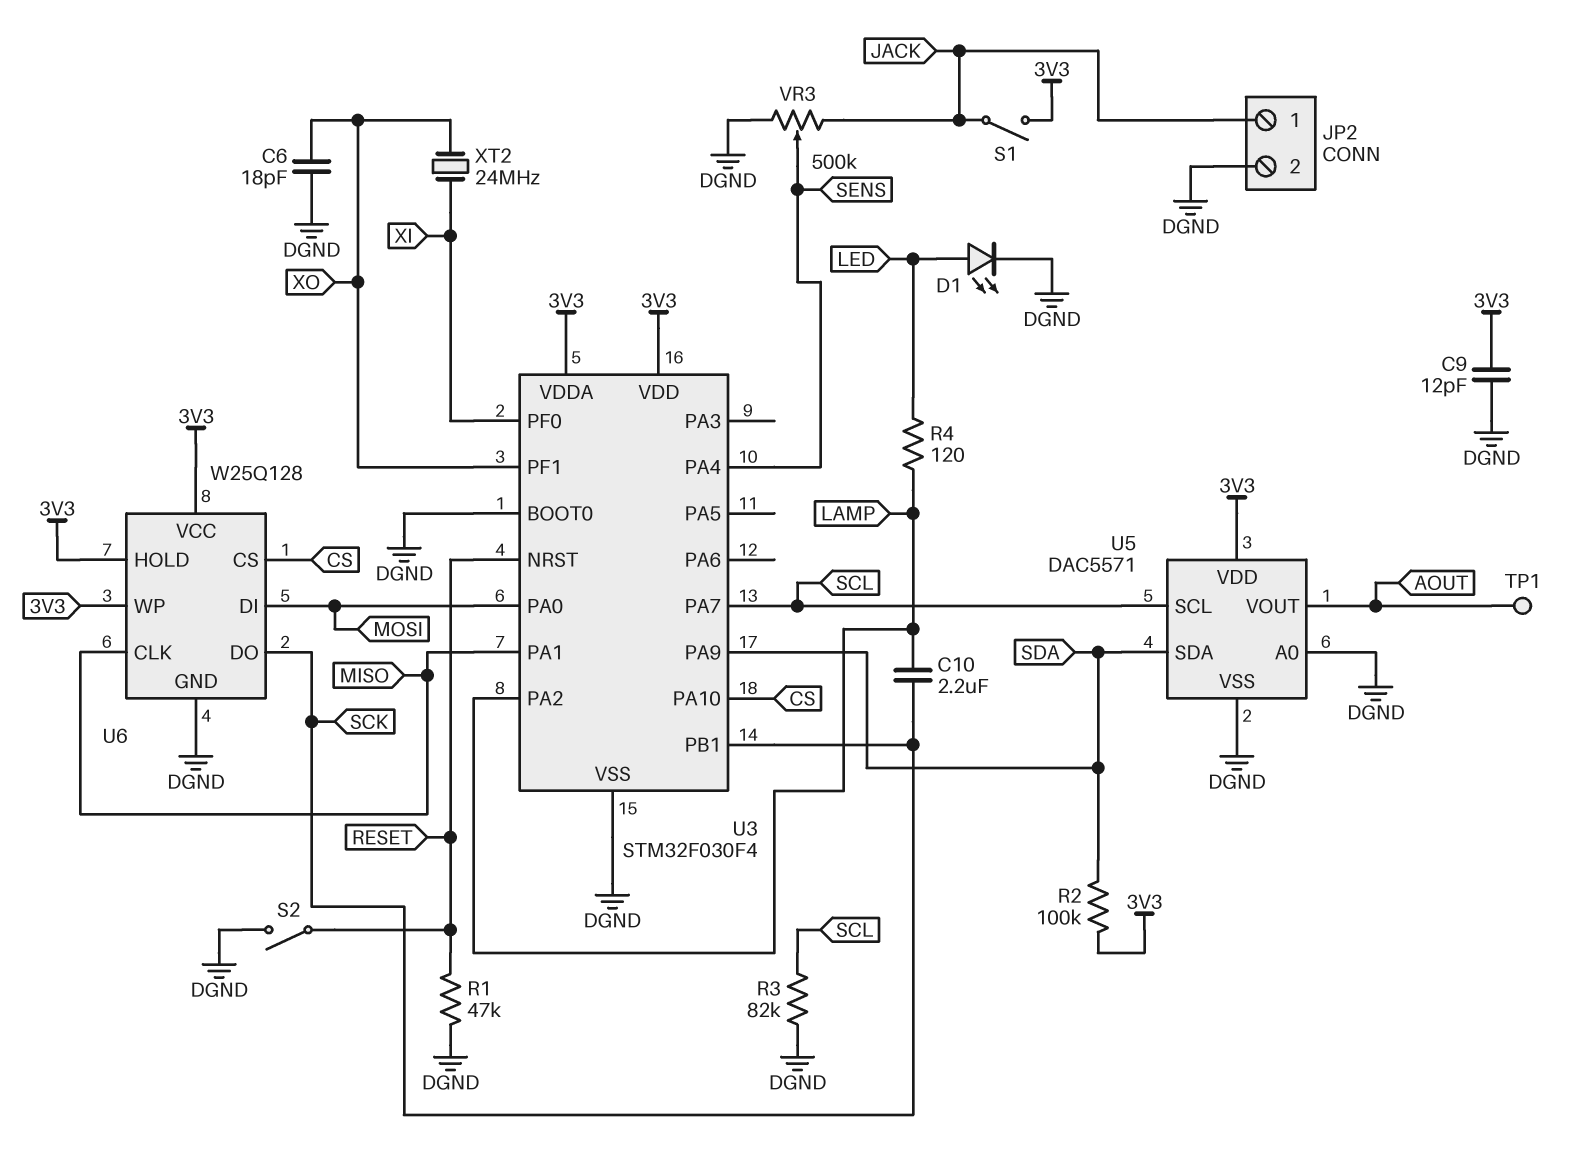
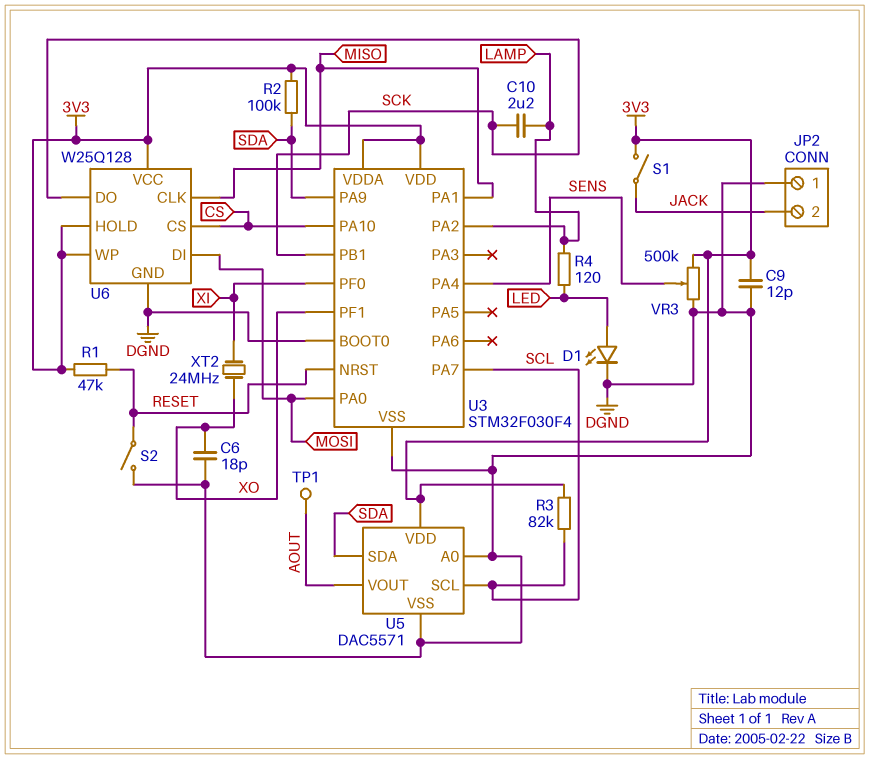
JP2 pin 1: JACK -> DGND
JP2 pin 2: DGND -> JACK
R1: 47k (DGND, RESET) -> 47k (3V3, RESET)
R3: 82k (DGND, SCL) -> 82k (3V3, SCL)
VR3: 500k (DGND, JACK, wiper SENS) -> 500k (3V3, DGND, wiper SENS)

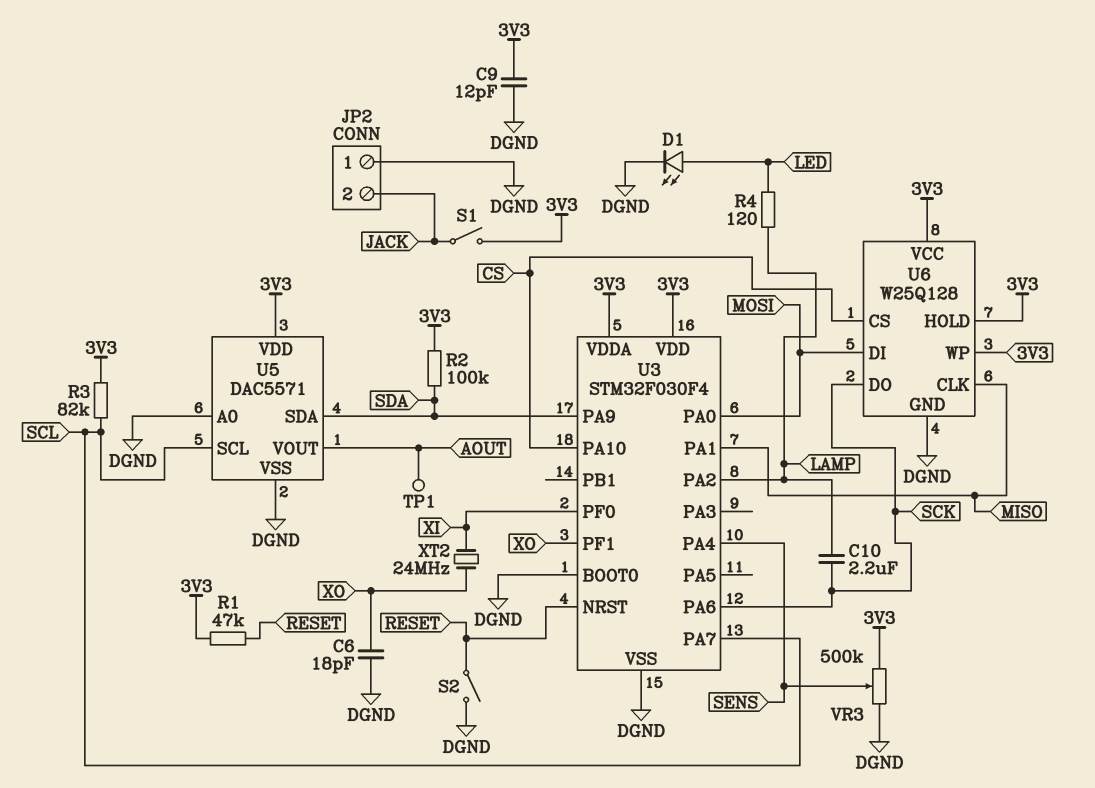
U3 pin PA6: none -> SCK
U3 pin PB1: SCK -> none

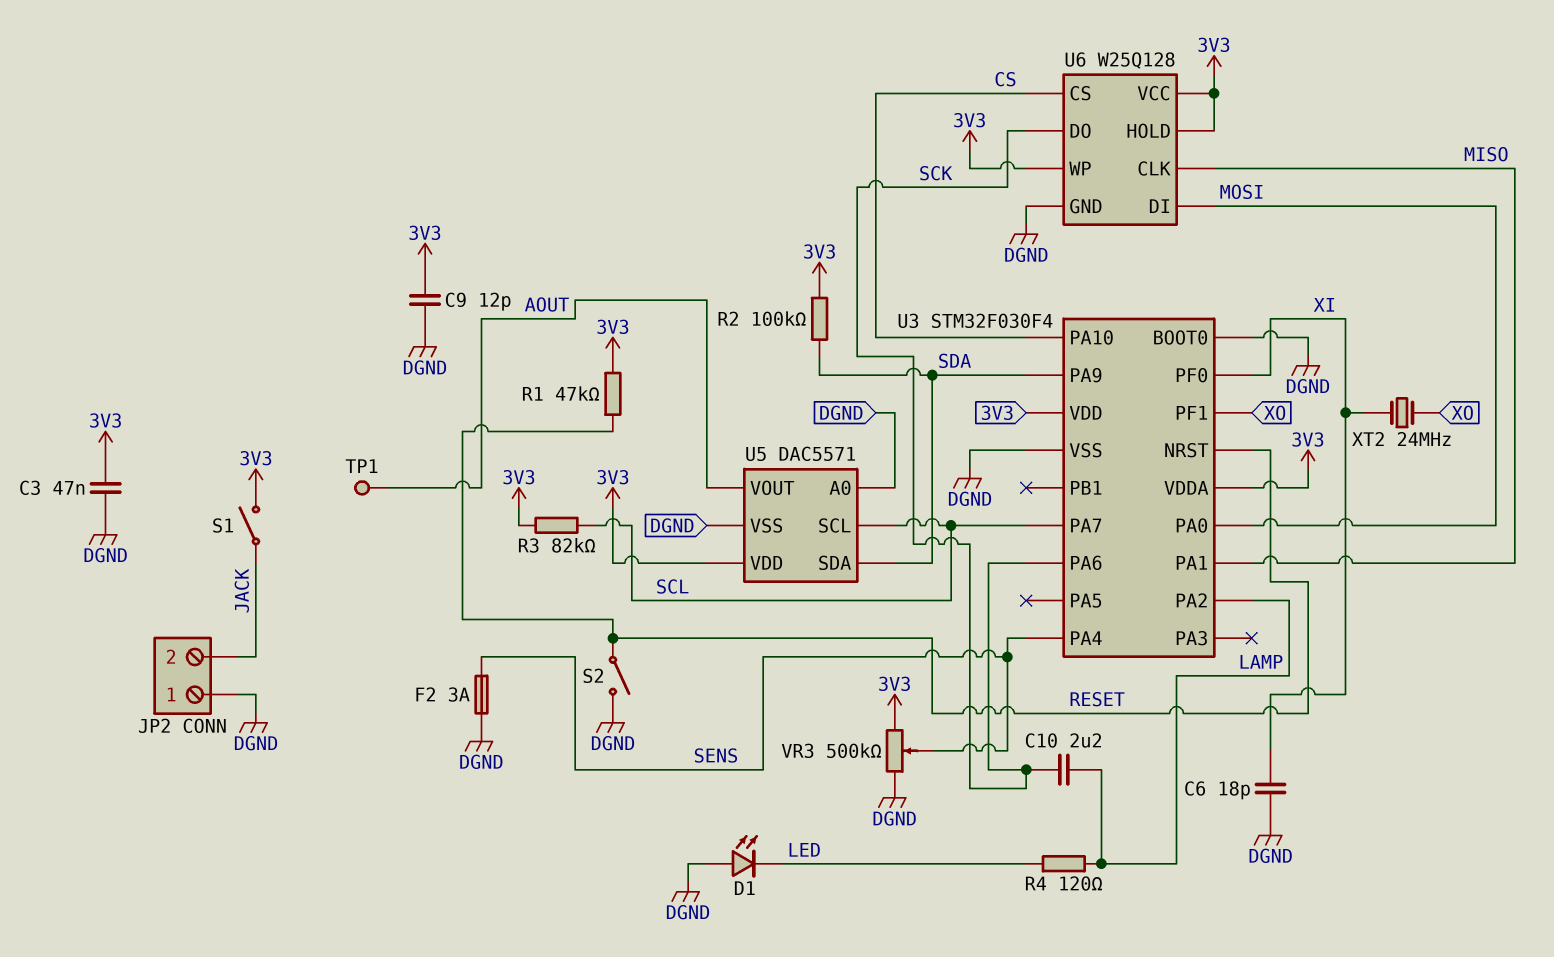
C3: none -> 47nF (3V3, DGND)
C6: 18pF (DGND, XO) -> 18pF (DGND, XI)
D1: LED (A LED, K DGND) -> LED (A DGND, K LED)
F2: none -> 3A (DGND, SENS)

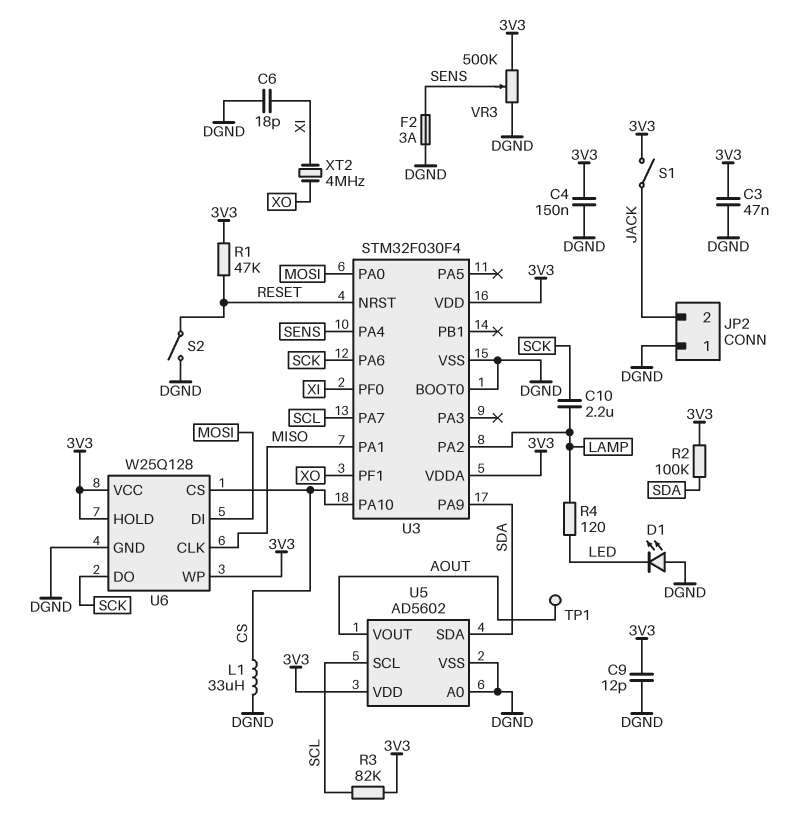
C4: none -> 150nF (3V3, DGND)
L1: none -> 33uH (CS, DGND)
U5: DAC5571 -> AD5602
XT2: 24MHz (XI, XO) -> 4MHz (XI, XO)

